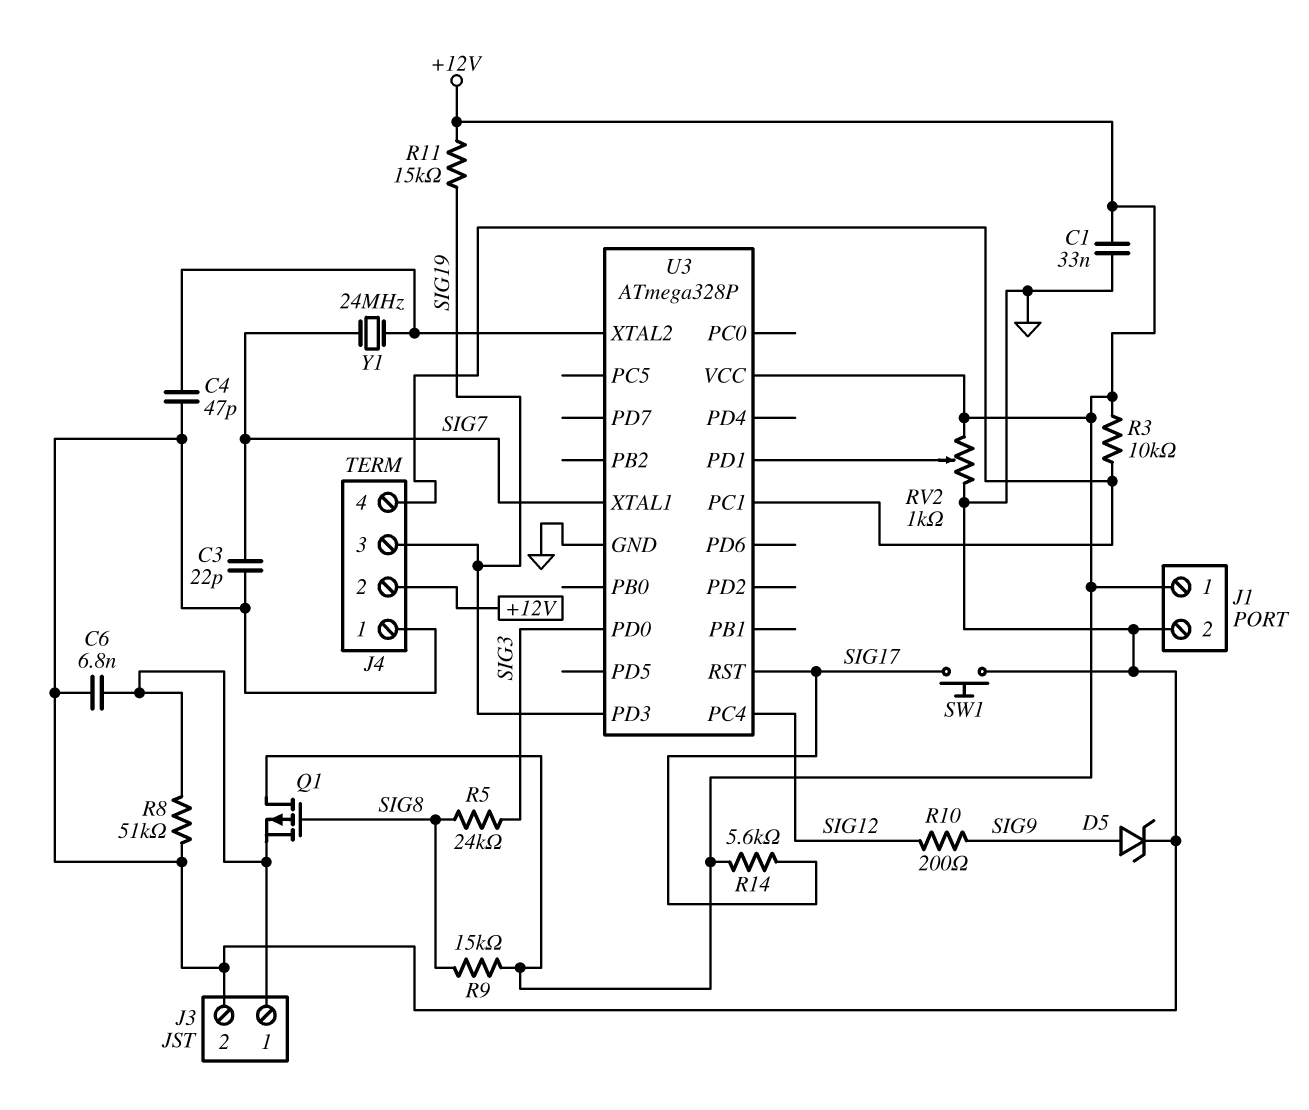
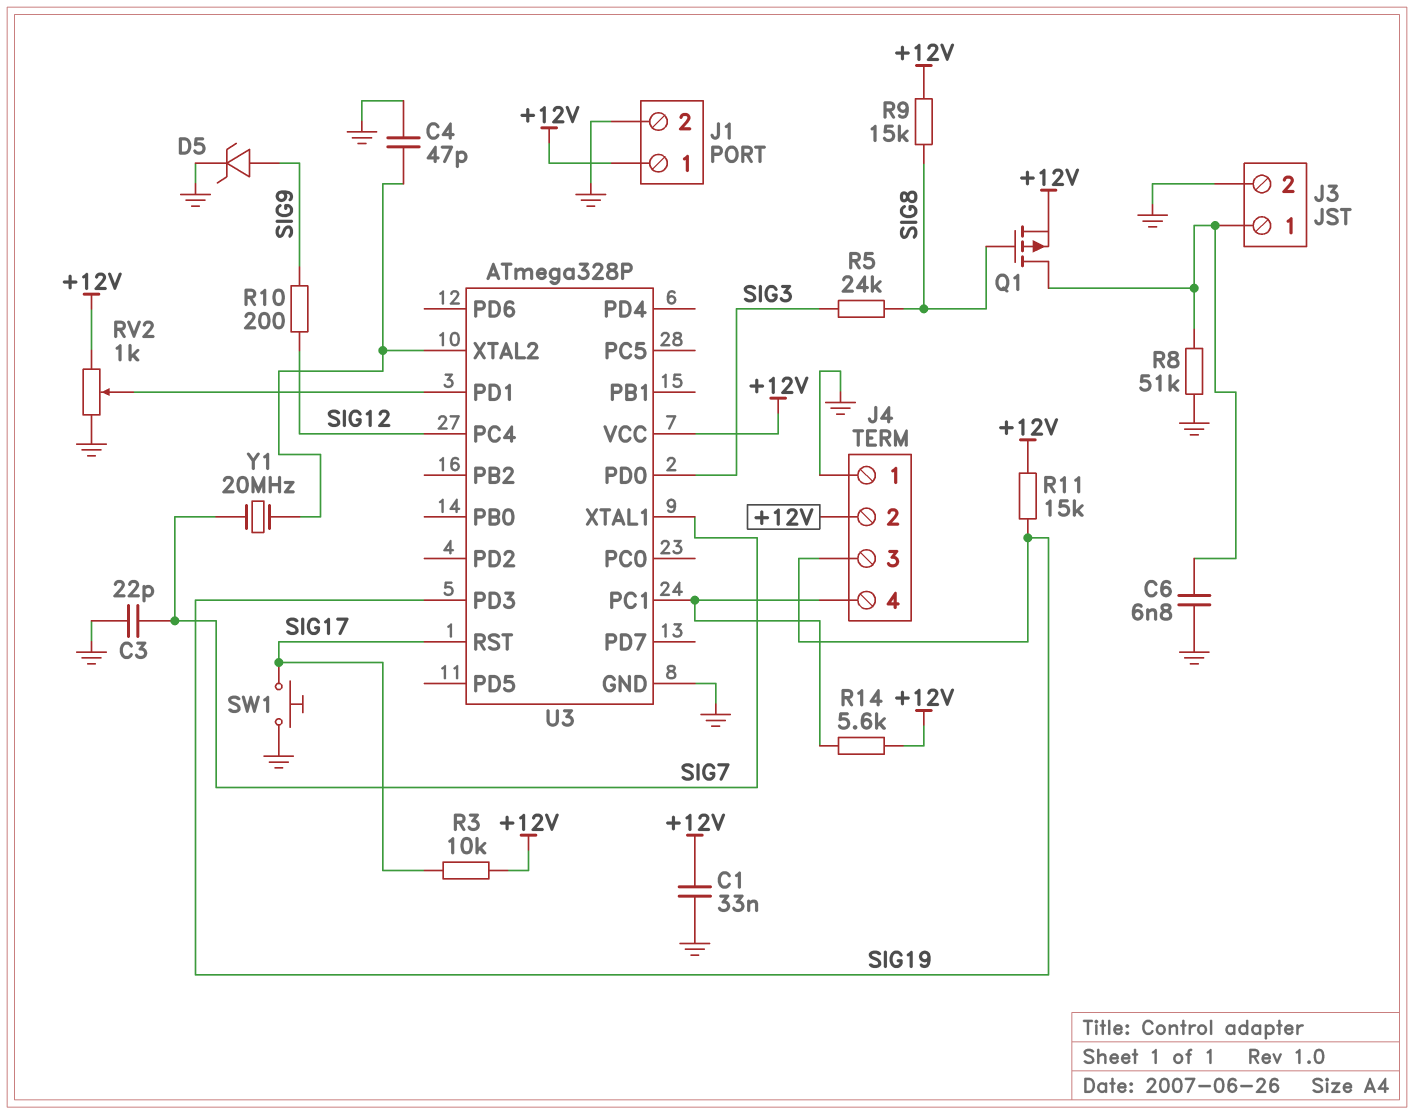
Q1: PMOS (G SIG8, D +12V, S J3/1) -> PMOS (G SIG8, D J3/1, S +12V)
R3: 10k (+12V, J4/4) -> 10k (+12V, SIG17)
R14: 5.6k (+12V, SIG17) -> 5.6k (+12V, J4/4)
Y1: 24MHz (SIG7, U3/XTAL2) -> 20MHz (SIG7, U3/XTAL2)

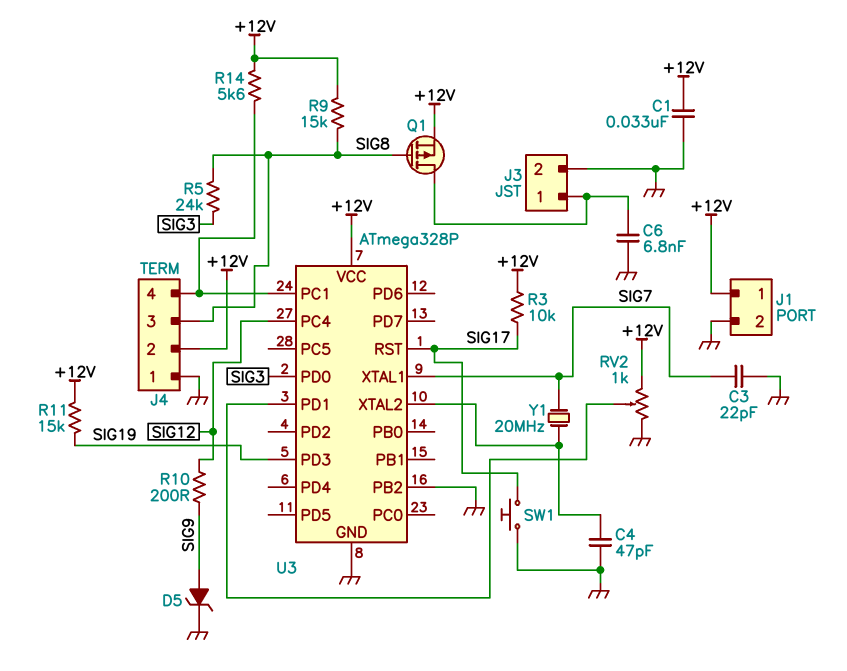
J4 pin 3: SIG19 -> SIG8
R8: 51k (GND, J3/1) -> none
U3 pin PB2: none -> GND

